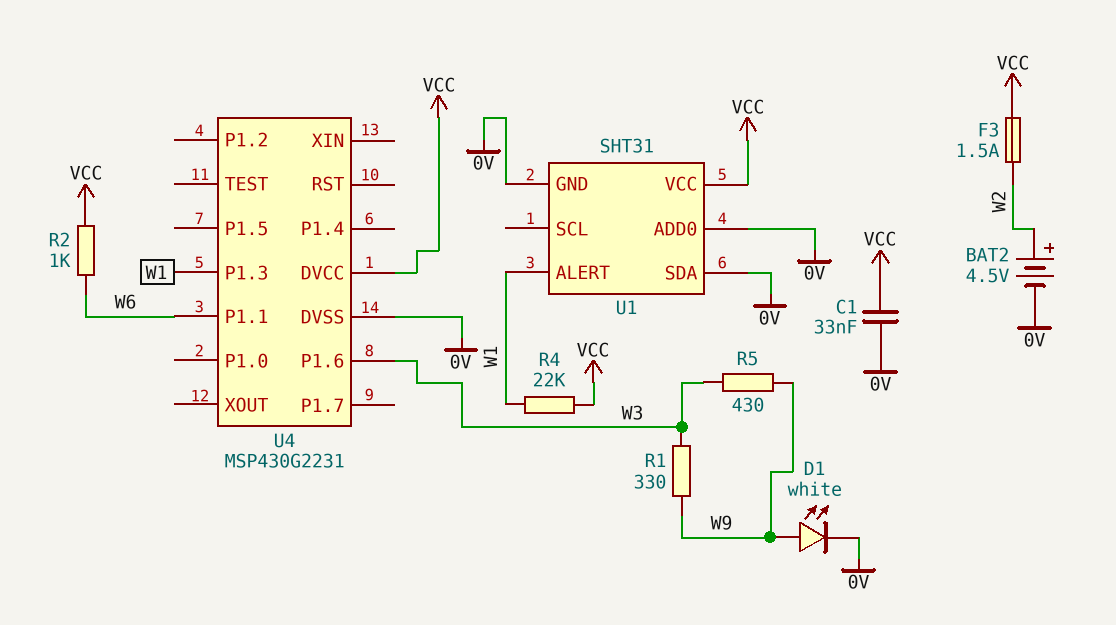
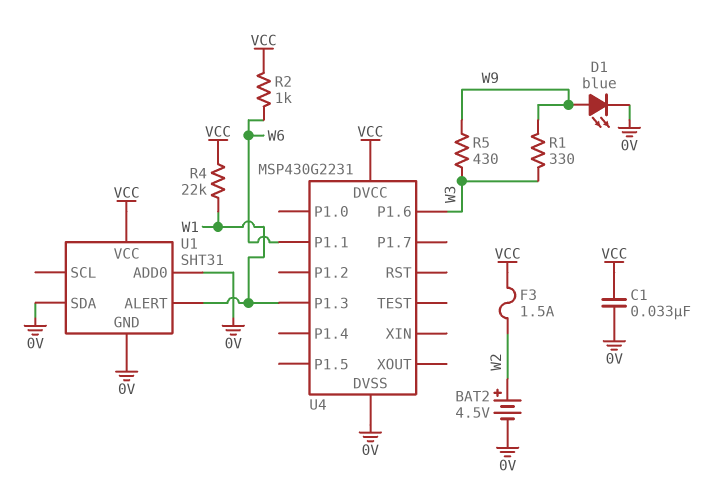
D1: LED white (A W9, K 0V) -> LED blue (A W9, K 0V)

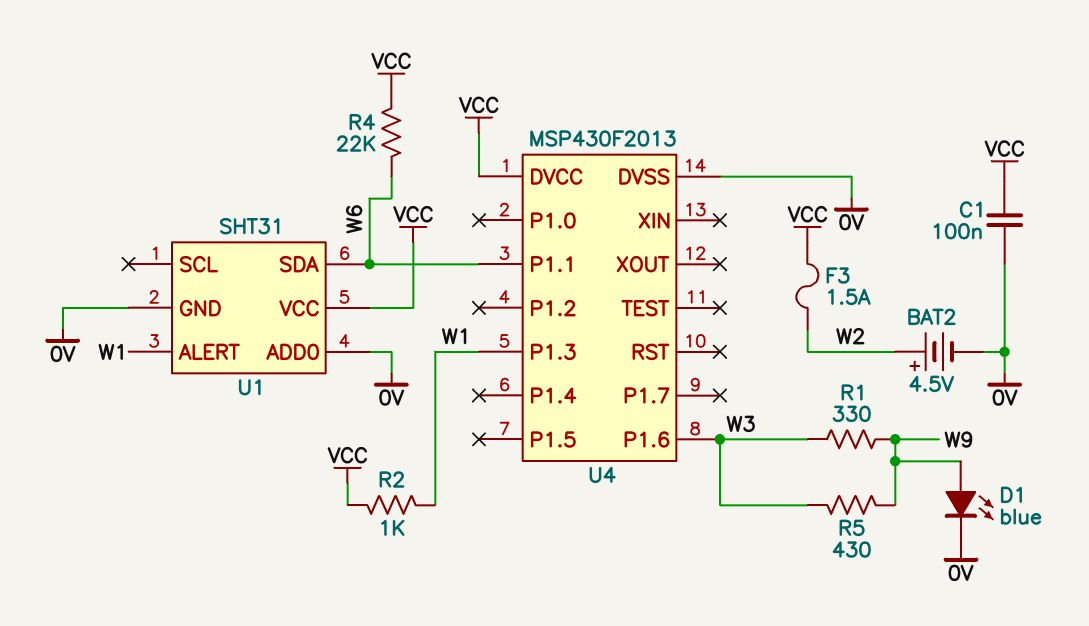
C1: 33nF (0V, VCC) -> 100nF (0V, VCC)
R2: 1k (VCC, W6) -> 1k (VCC, W1)
R4: 22k (VCC, W1) -> 22k (VCC, W6)
U1 pin SDA: 0V -> W6
U4: MSP430G2231 -> MSP430F2013

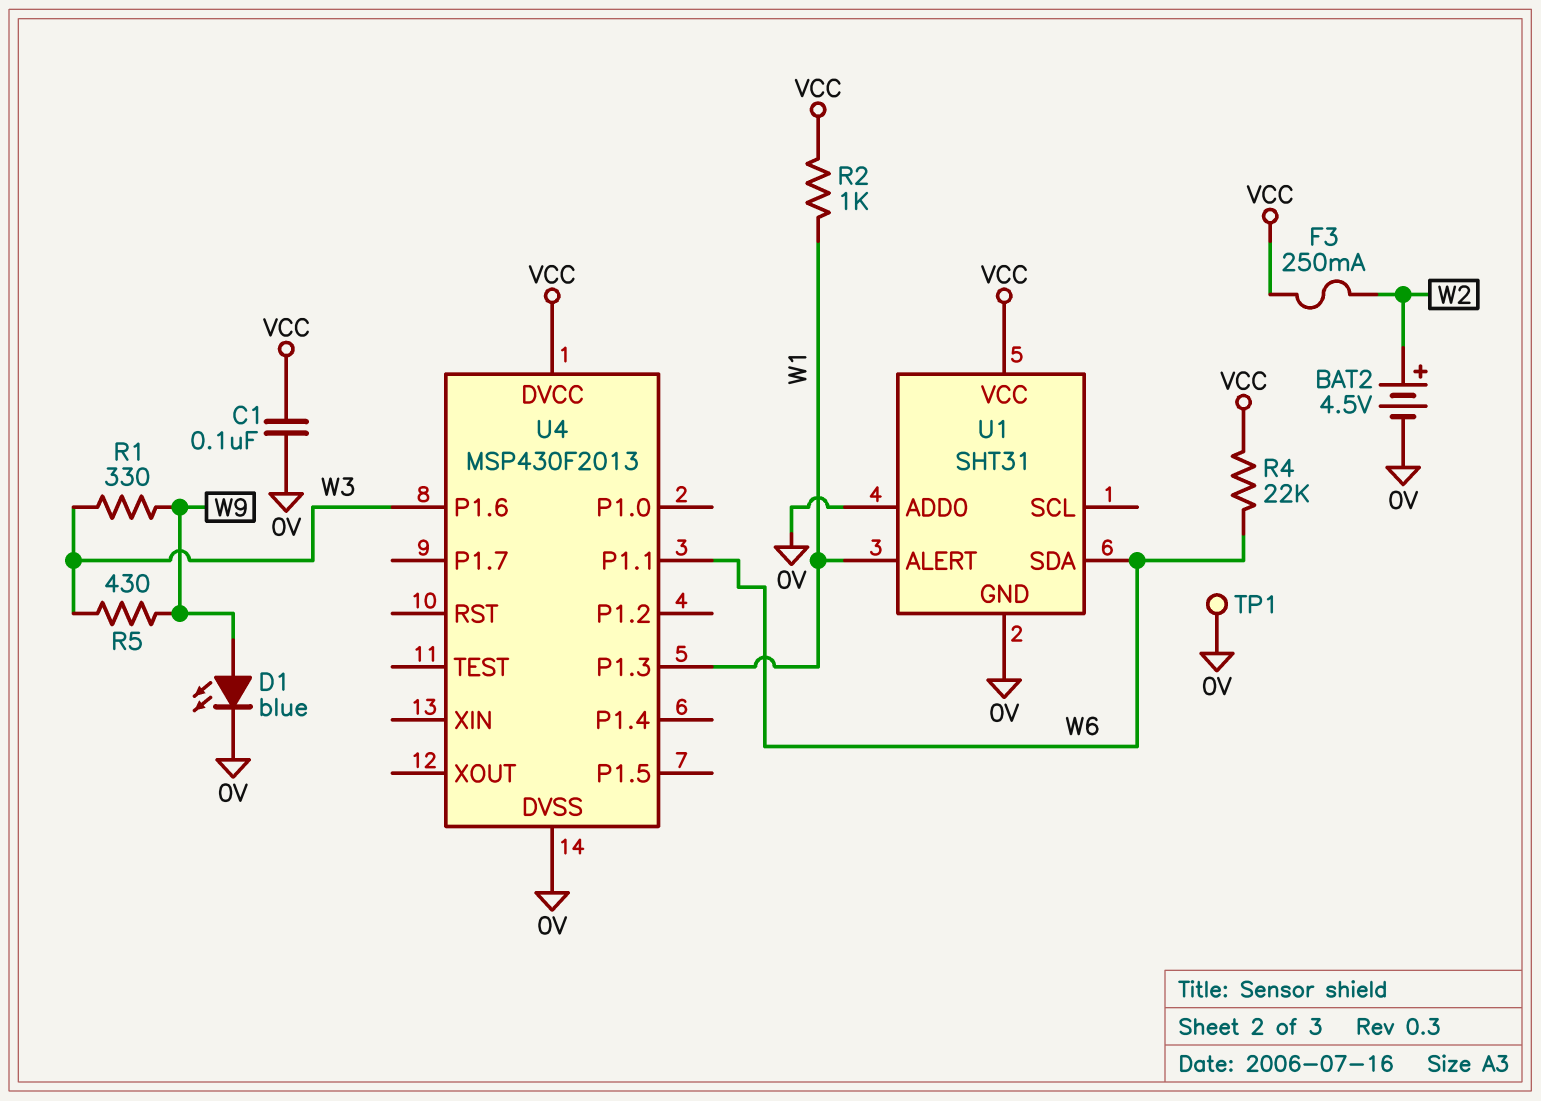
F3: 1.5A (VCC, W2) -> 250mA (VCC, W2)
TP1: none -> test point (0V)

